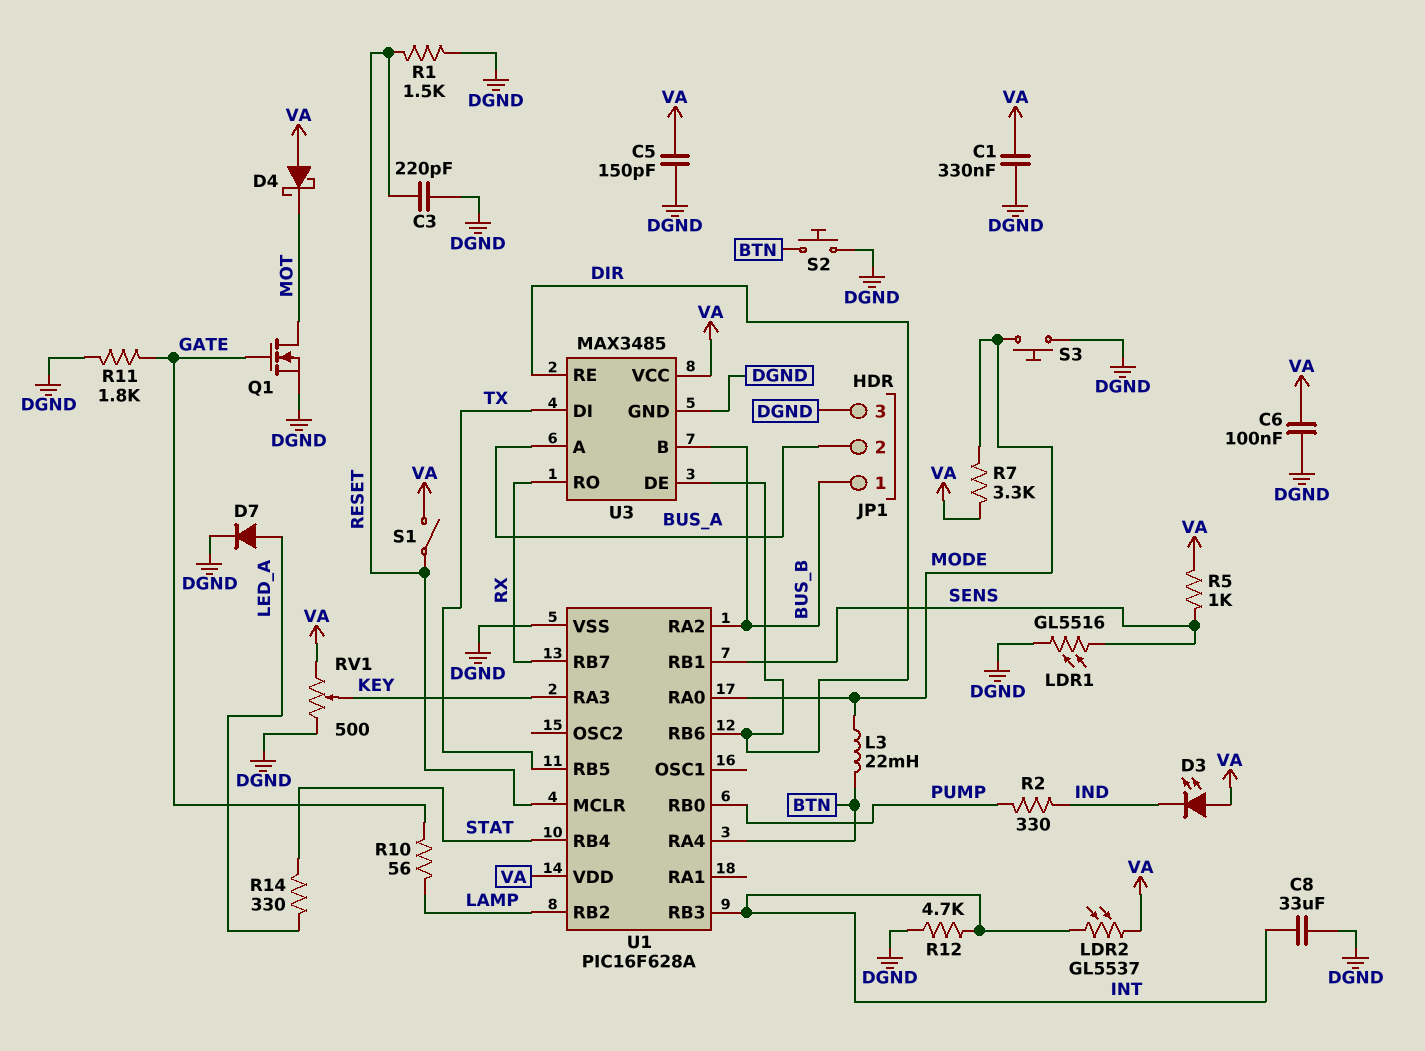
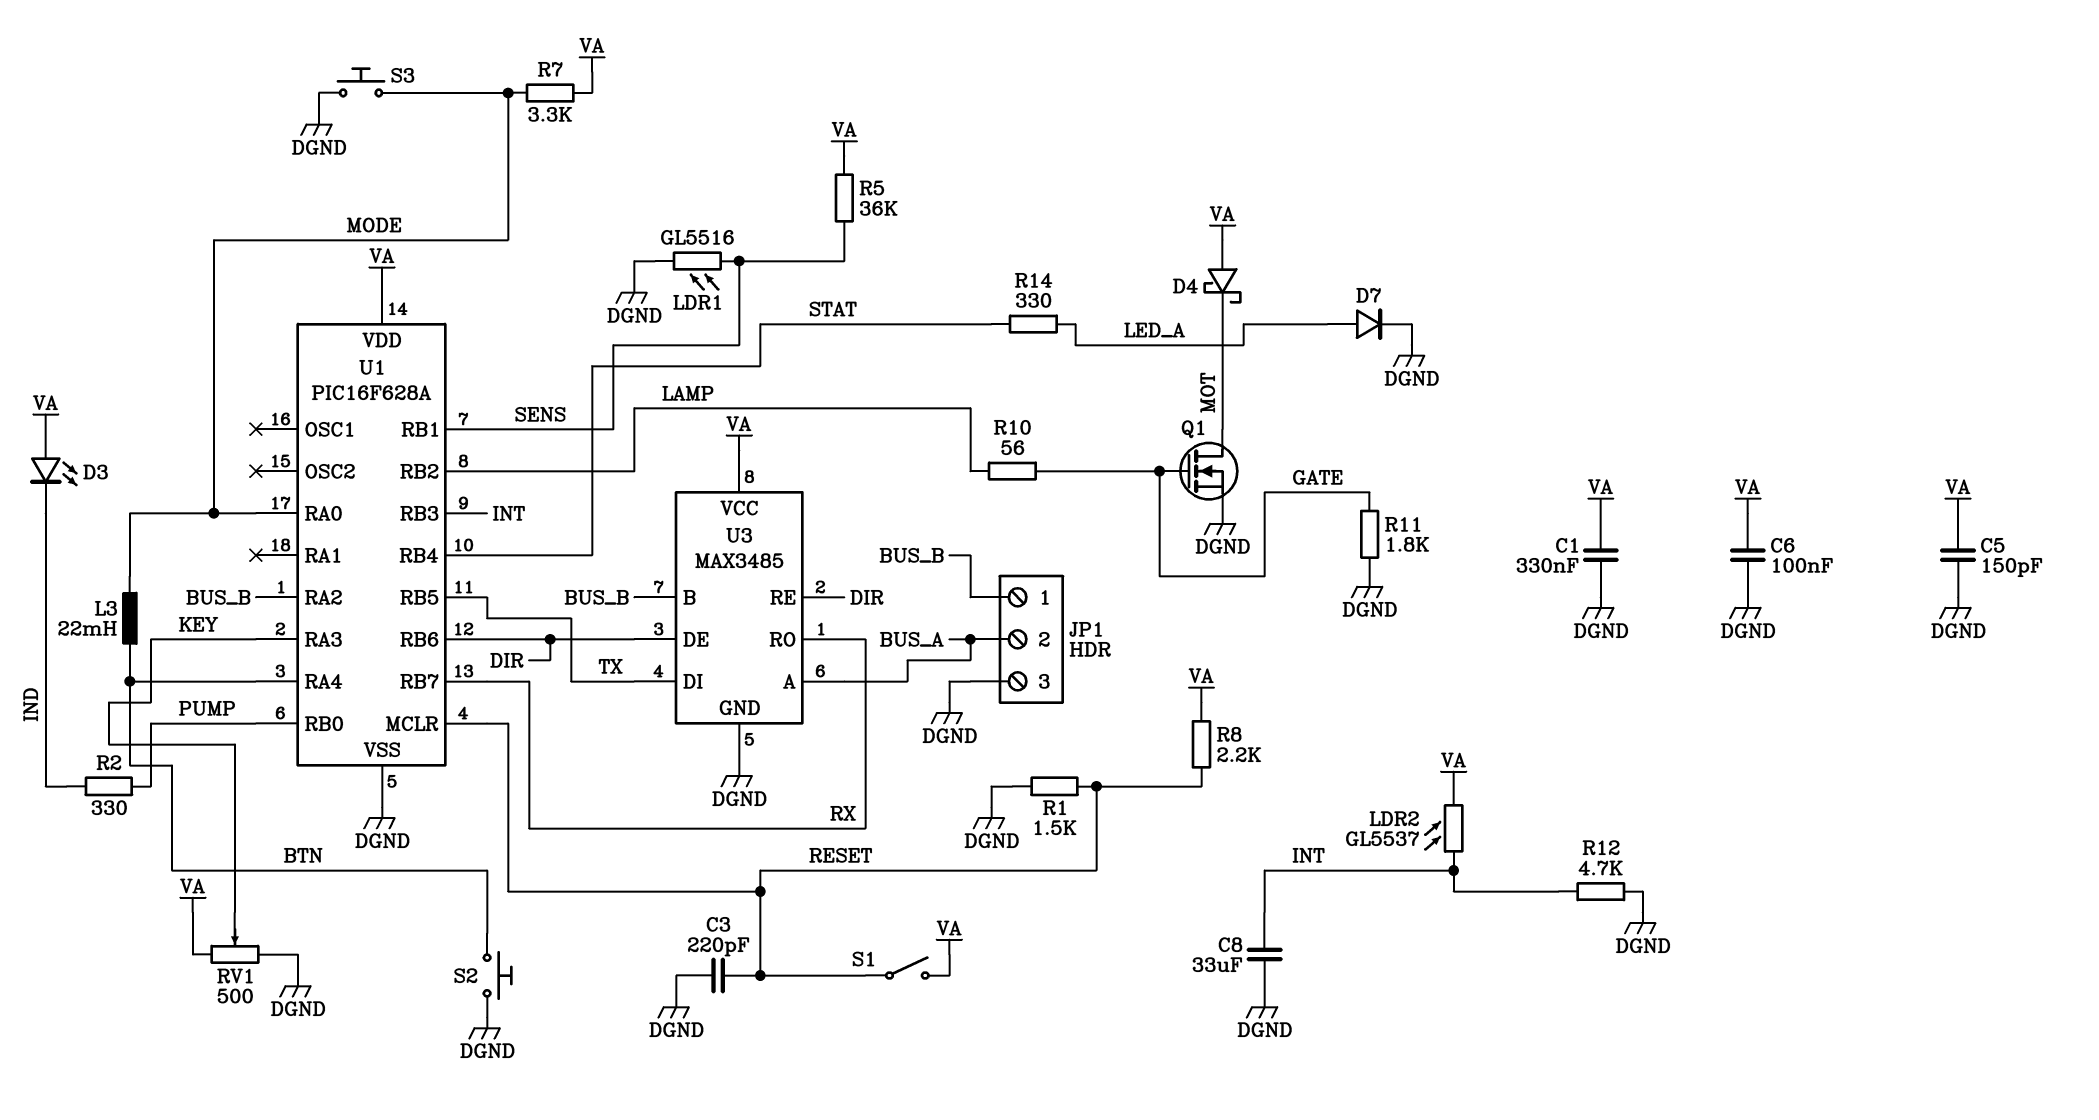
R5: 1k (SENS, VA) -> 36k (SENS, VA)
R8: none -> 2.2k (RESET, VA)

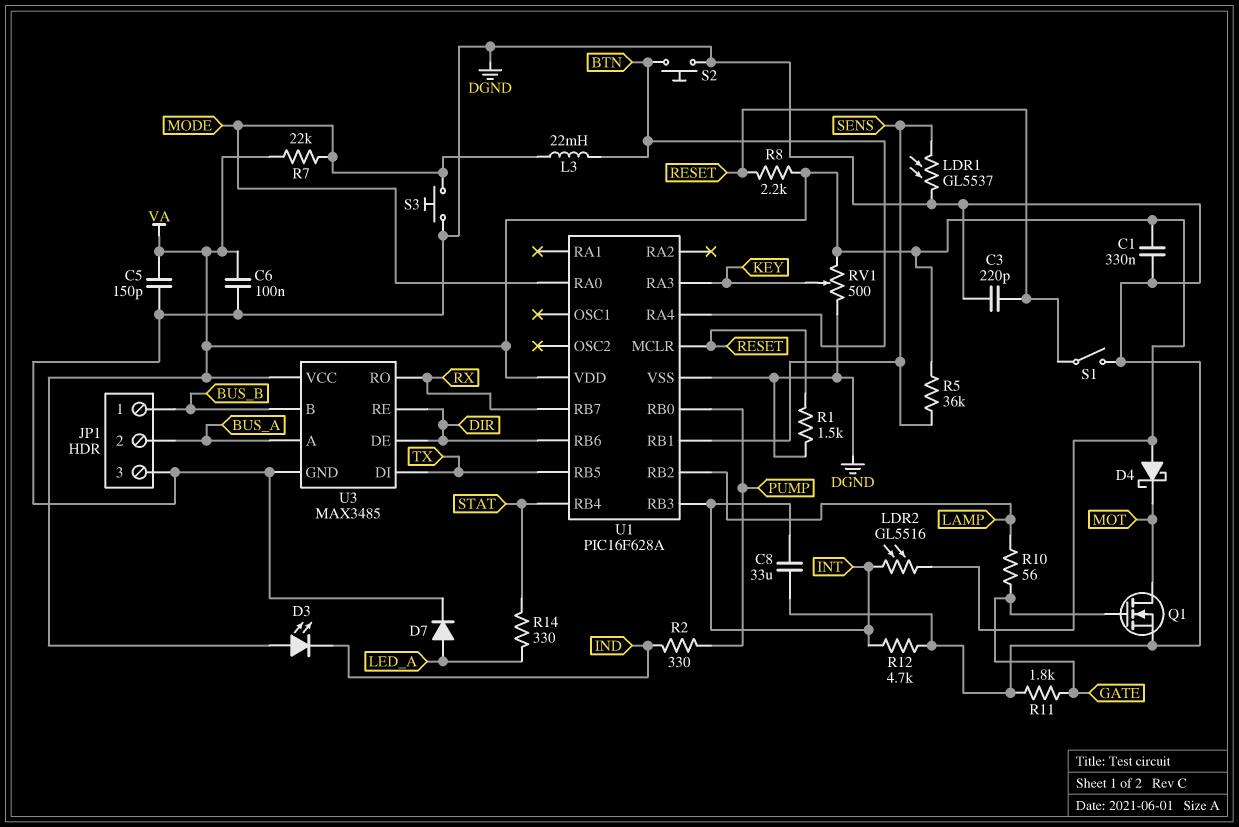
LDR1: GL5516 (DGND, SENS) -> GL5537 (DGND, SENS)
LDR2: GL5537 (INT, VA) -> GL5516 (INT, VA)
R7: 3.3k (MODE, VA) -> 22k (MODE, VA)
S1: switch (RESET, VA) -> switch (DGND, RESET)
U1 pin RA2: BUS_B -> none

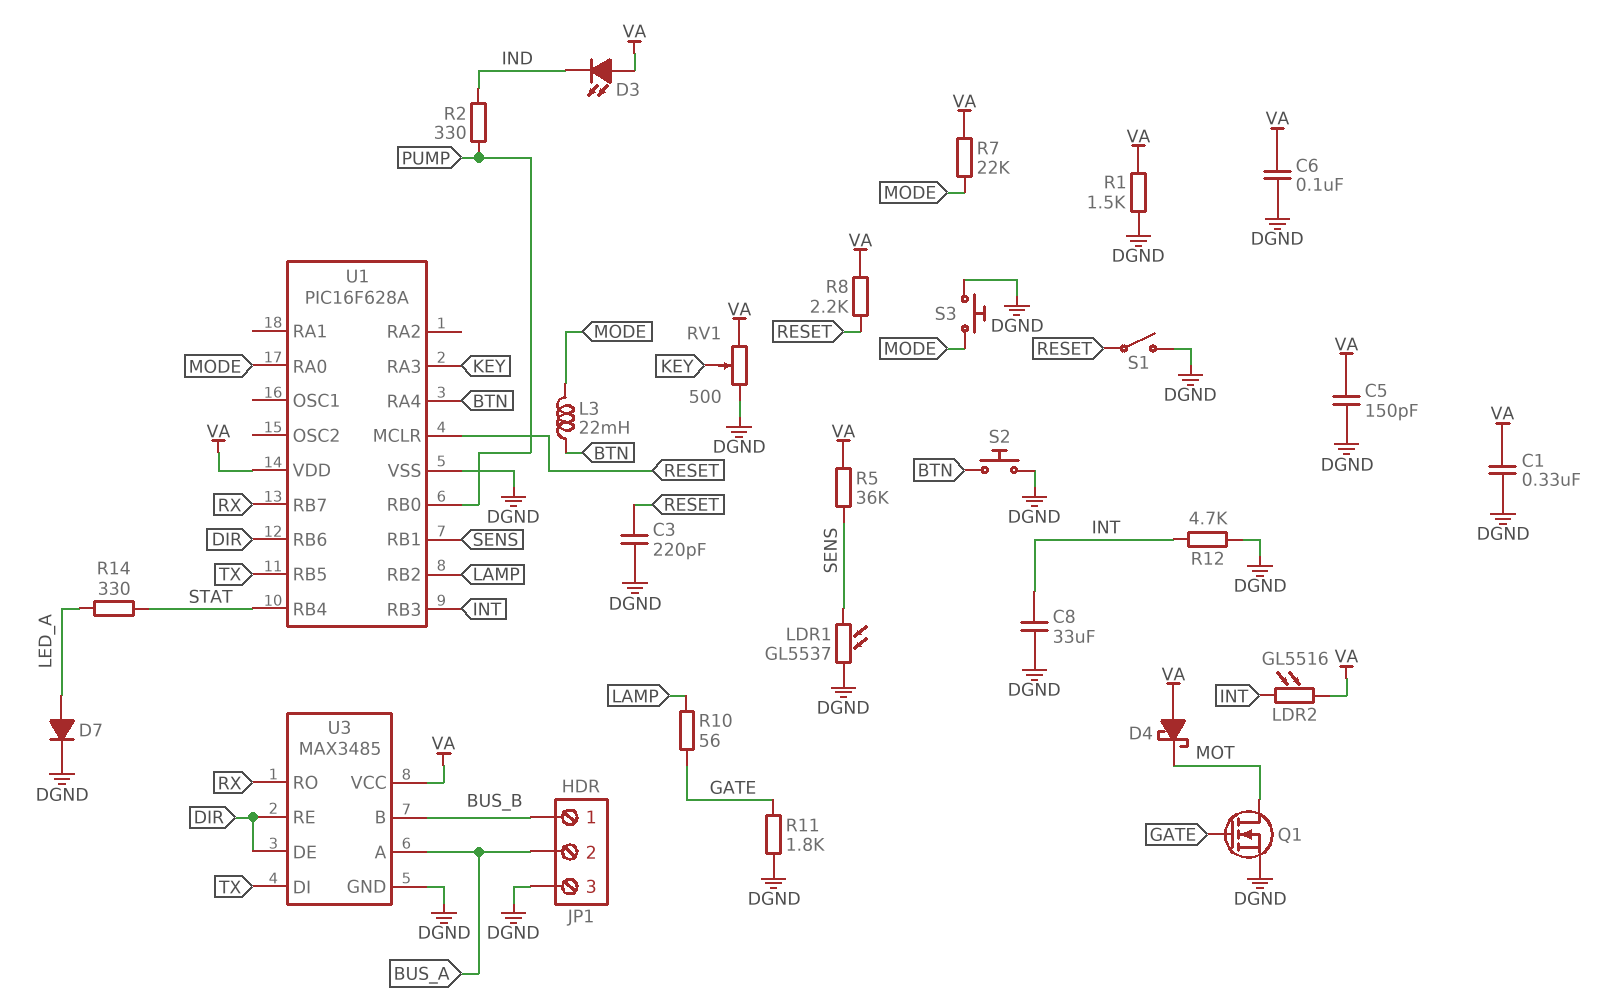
R1: 1.5k (DGND, RESET) -> 1.5k (DGND, VA)

